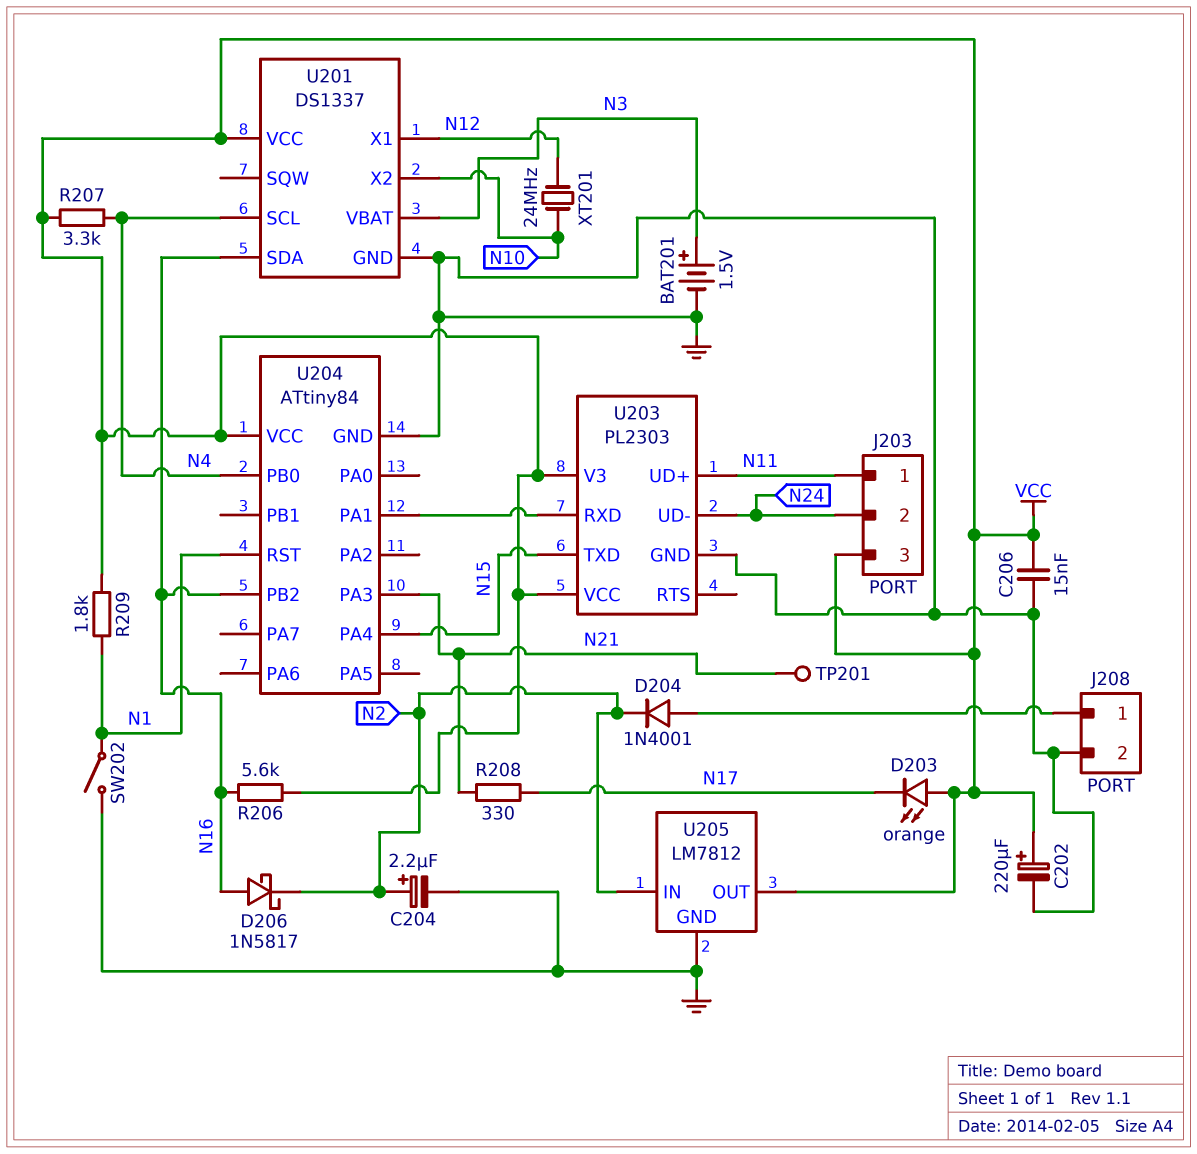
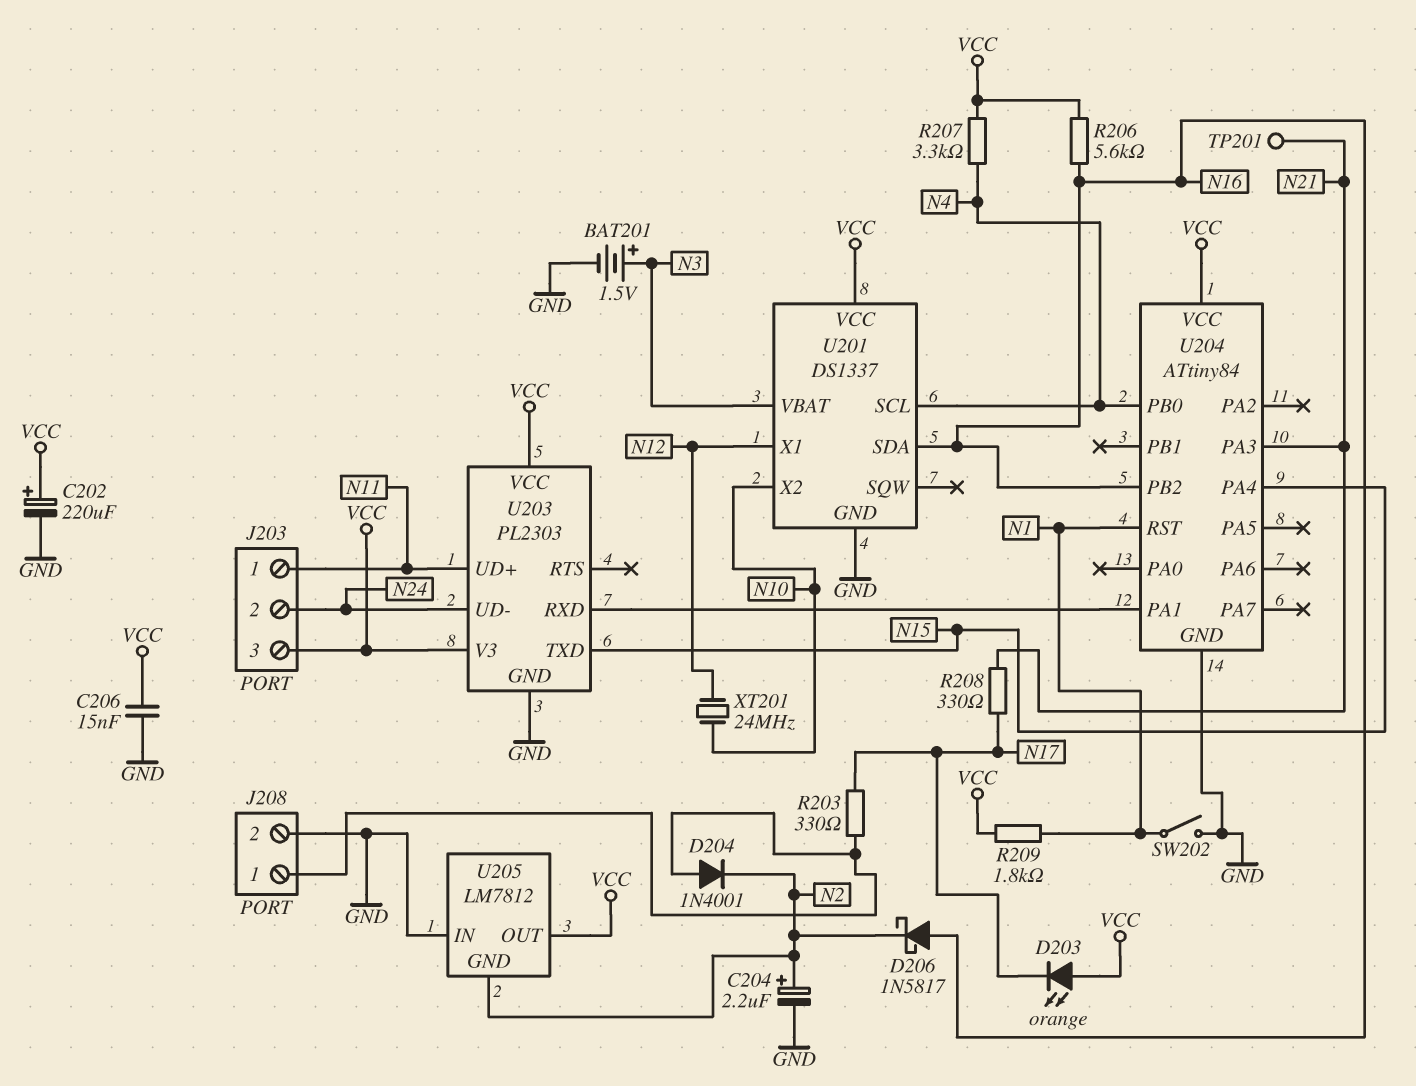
R203: none -> 330 (J208/1, N17)
U205 pin GND: GND -> N2
U205 pin IN: N2 -> GND

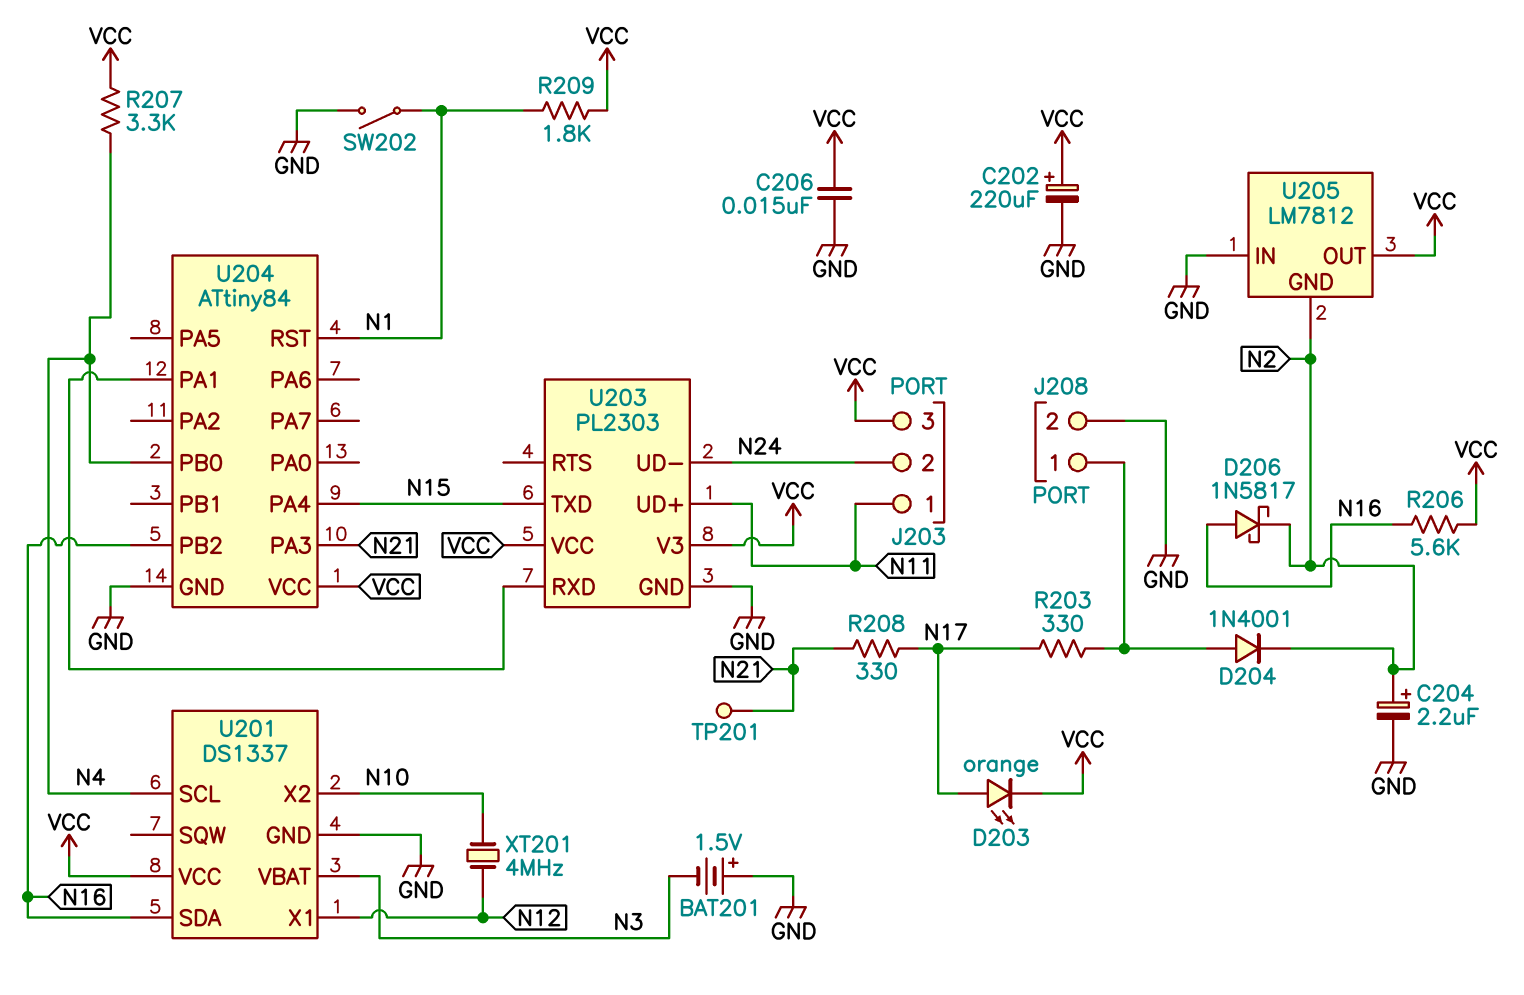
BAT201: 1.5V (plus N3, minus GND) -> 1.5V (plus GND, minus N3)
D203: LED orange (A VCC, K N17) -> LED orange (A N17, K VCC)
XT201: 24MHz (N10, N12) -> 4MHz (N10, N12)

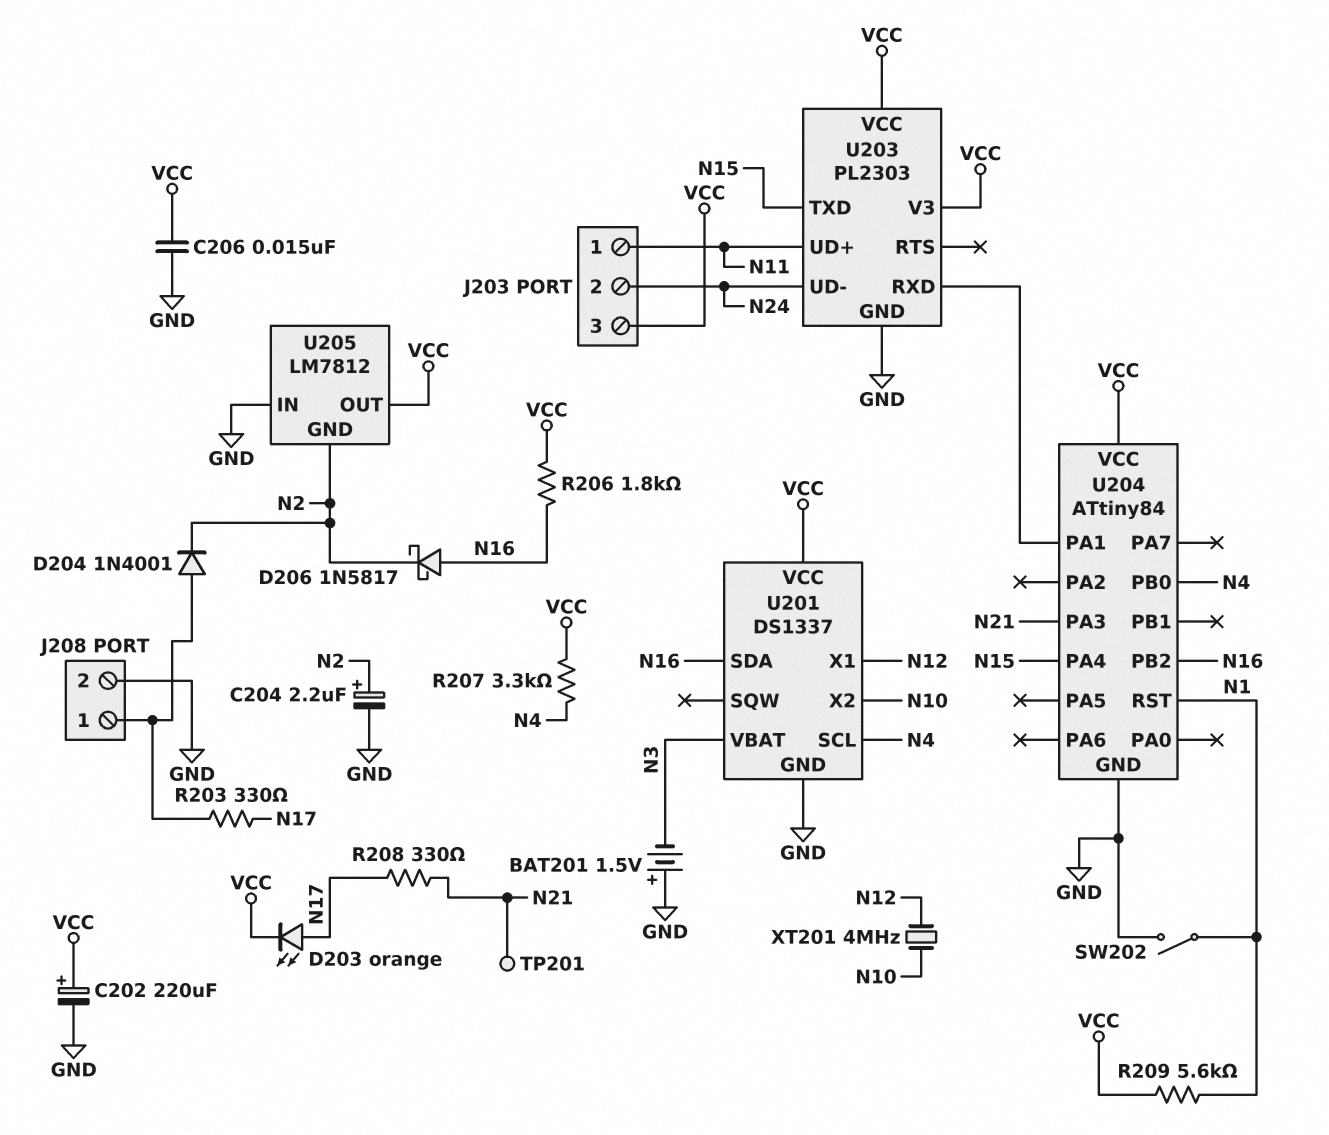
R206: 5.6k (N16, VCC) -> 1.8k (N16, VCC)
R209: 1.8k (N1, VCC) -> 5.6k (N1, VCC)

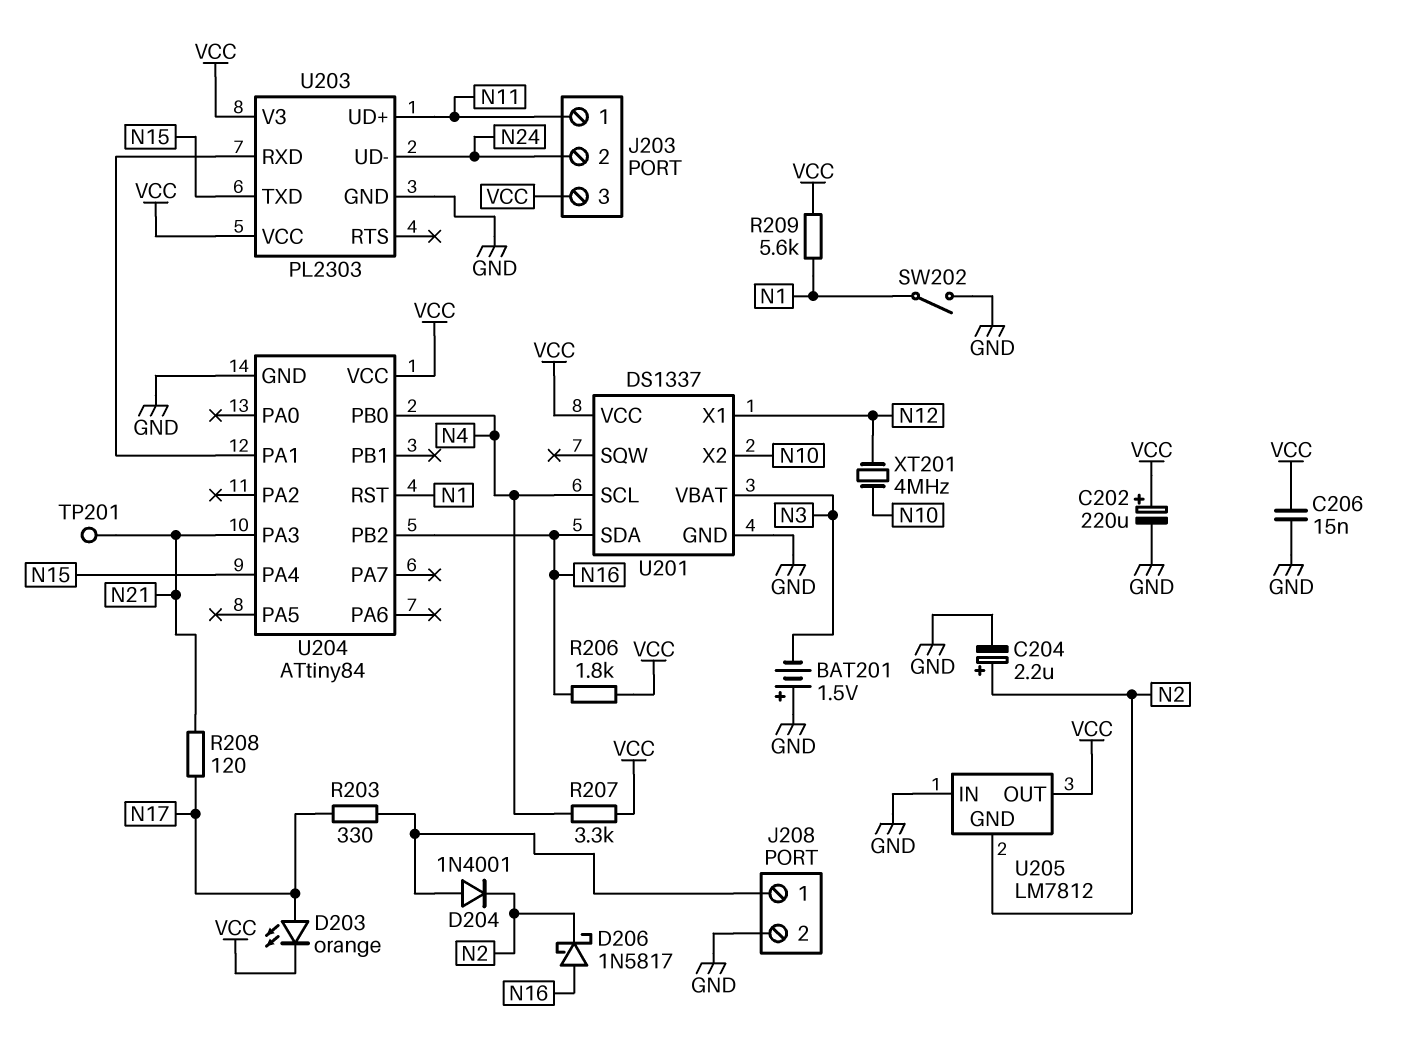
R208: 330 (N17, N21) -> 120 (N17, N21)

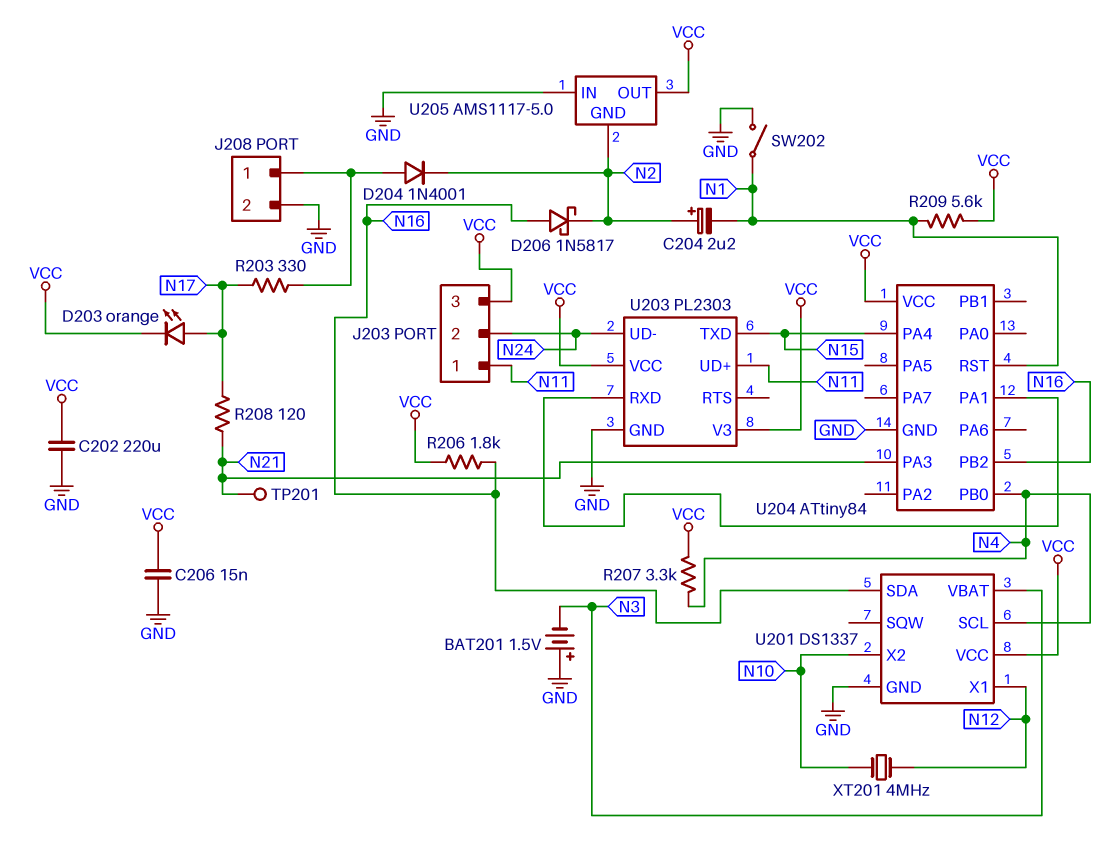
C202: 220uF (plus VCC, minus GND) -> 220uF (GND, VCC)
C204: 2.2uF (plus N2, minus GND) -> 2.2uF (plus N2, minus N1)
U205: LM7812 -> AMS1117-5.0

